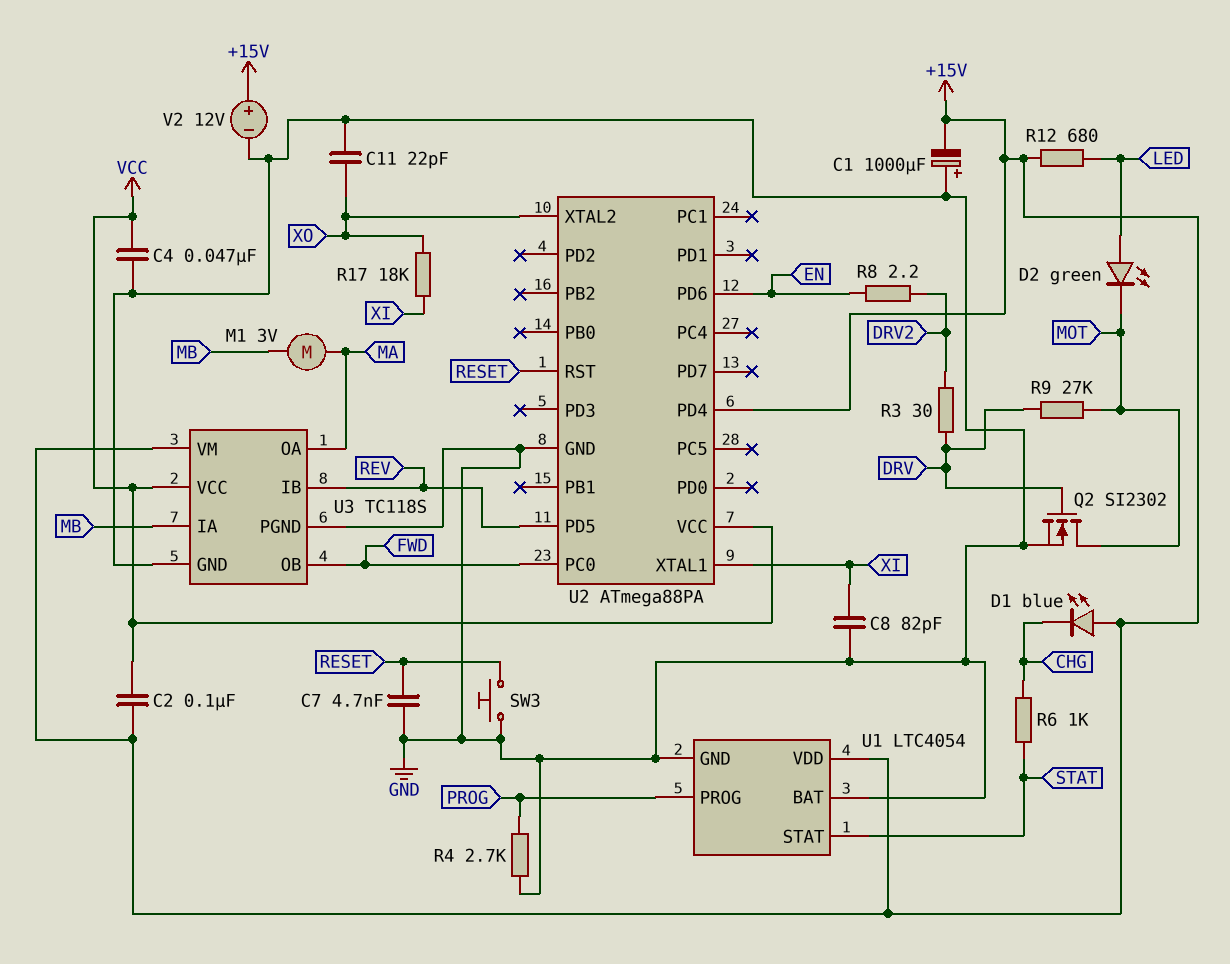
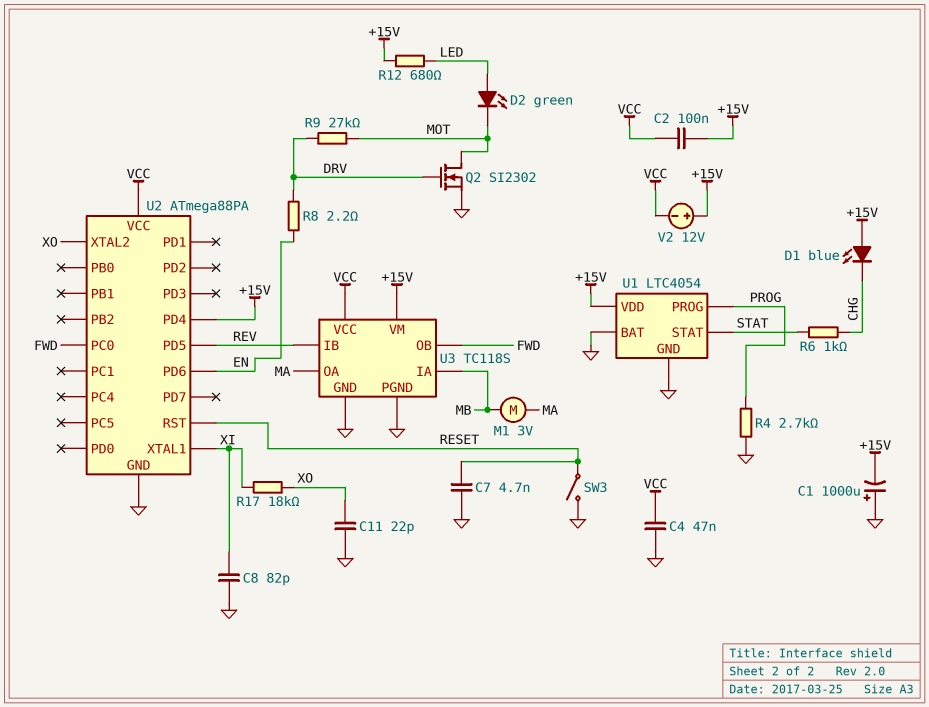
R3: 30 (DRV, DRV2) -> none
R8: 2.2 (DRV2, EN) -> 2.2 (DRV, EN)
SW3: button (GND, RESET) -> switch (GND, RESET)
V2: 12V (plus +15V, minus GND) -> 12V (plus +15V, minus VCC)

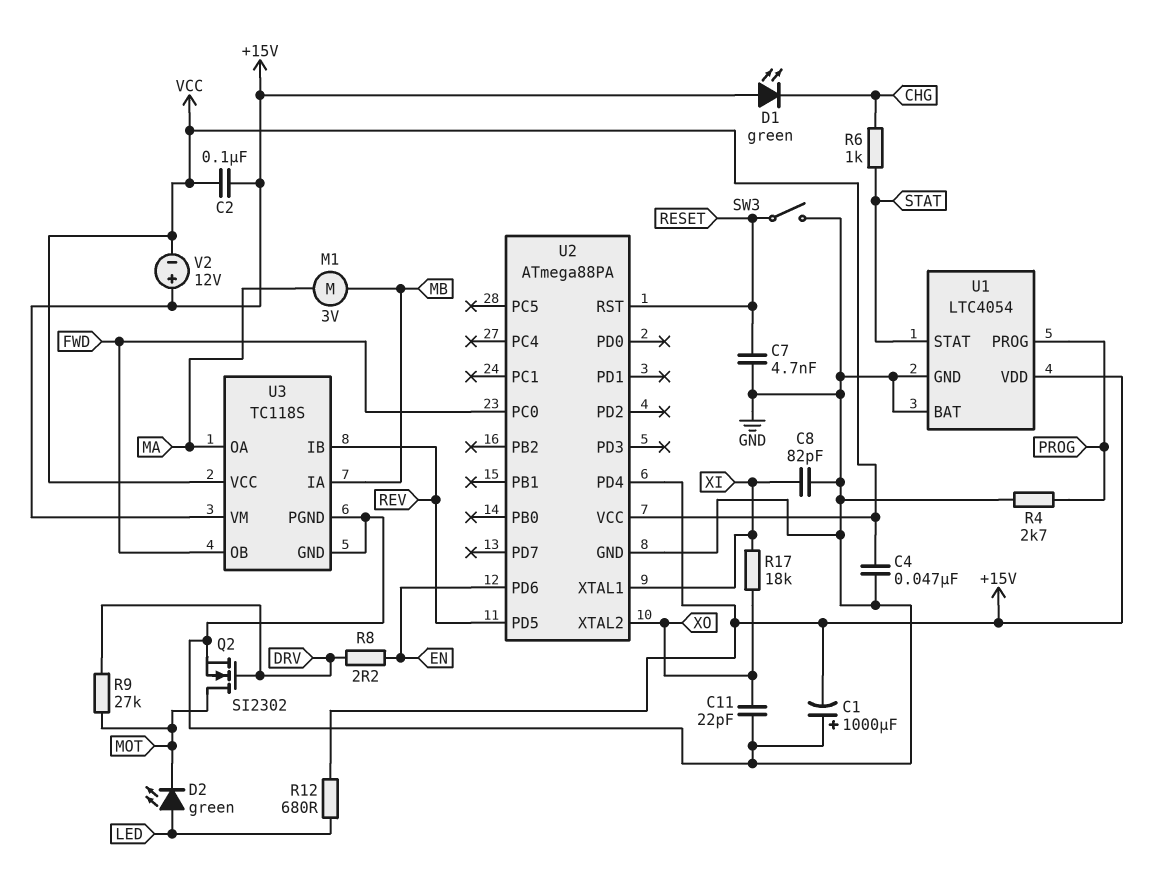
D1: LED blue (A +15V, K CHG) -> LED green (A +15V, K CHG)

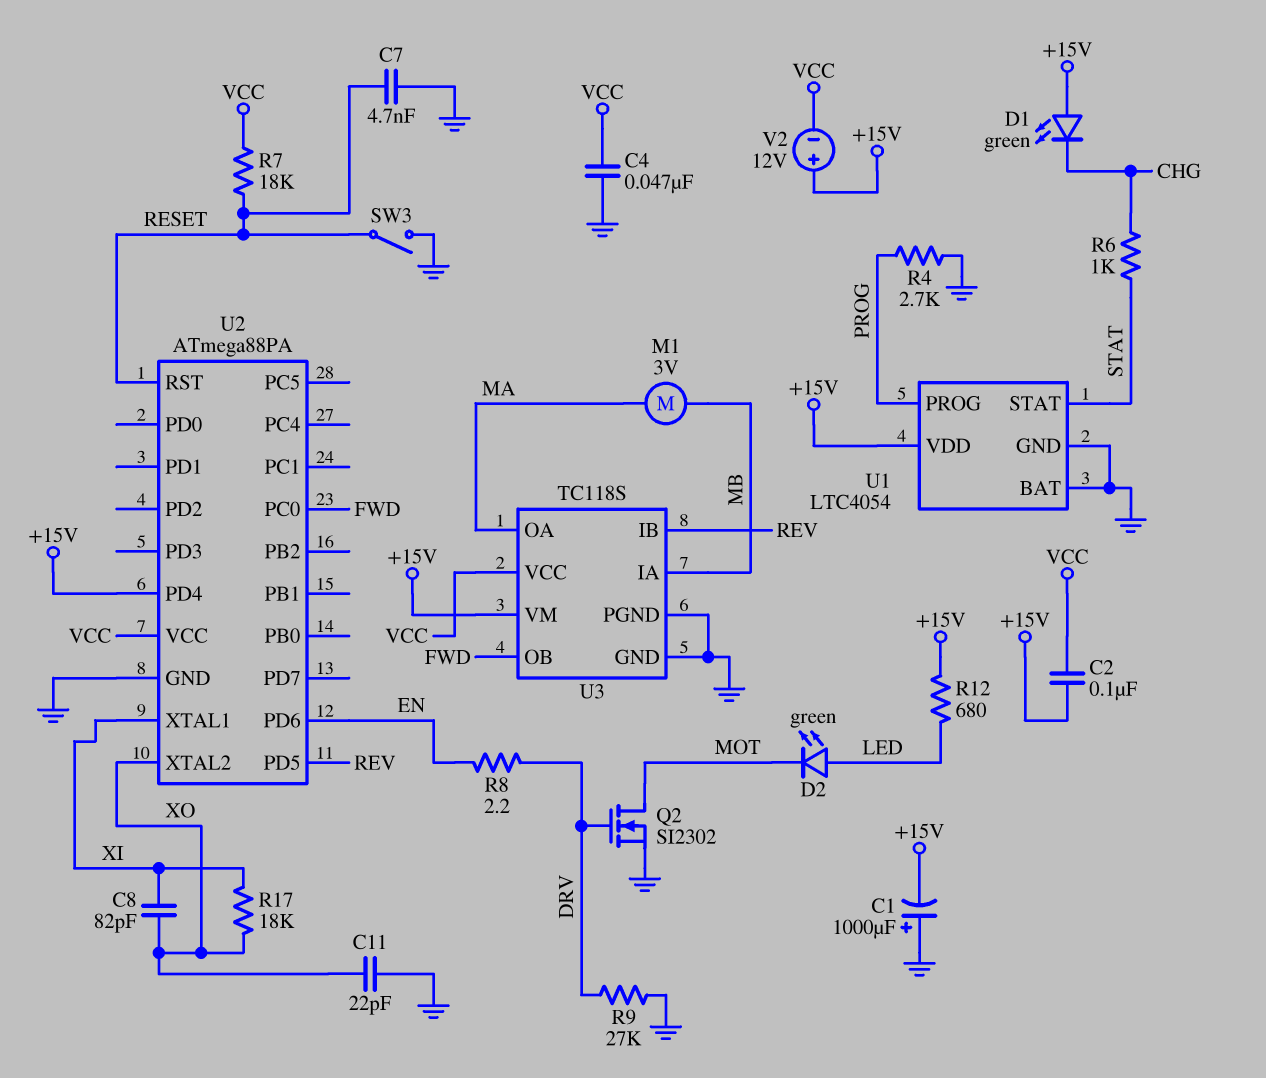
C8: 82pF (GND, XI) -> 82pF (XI, XO)
R7: none -> 18k (RESET, VCC)
R9: 27k (DRV, MOT) -> 27k (DRV, GND)

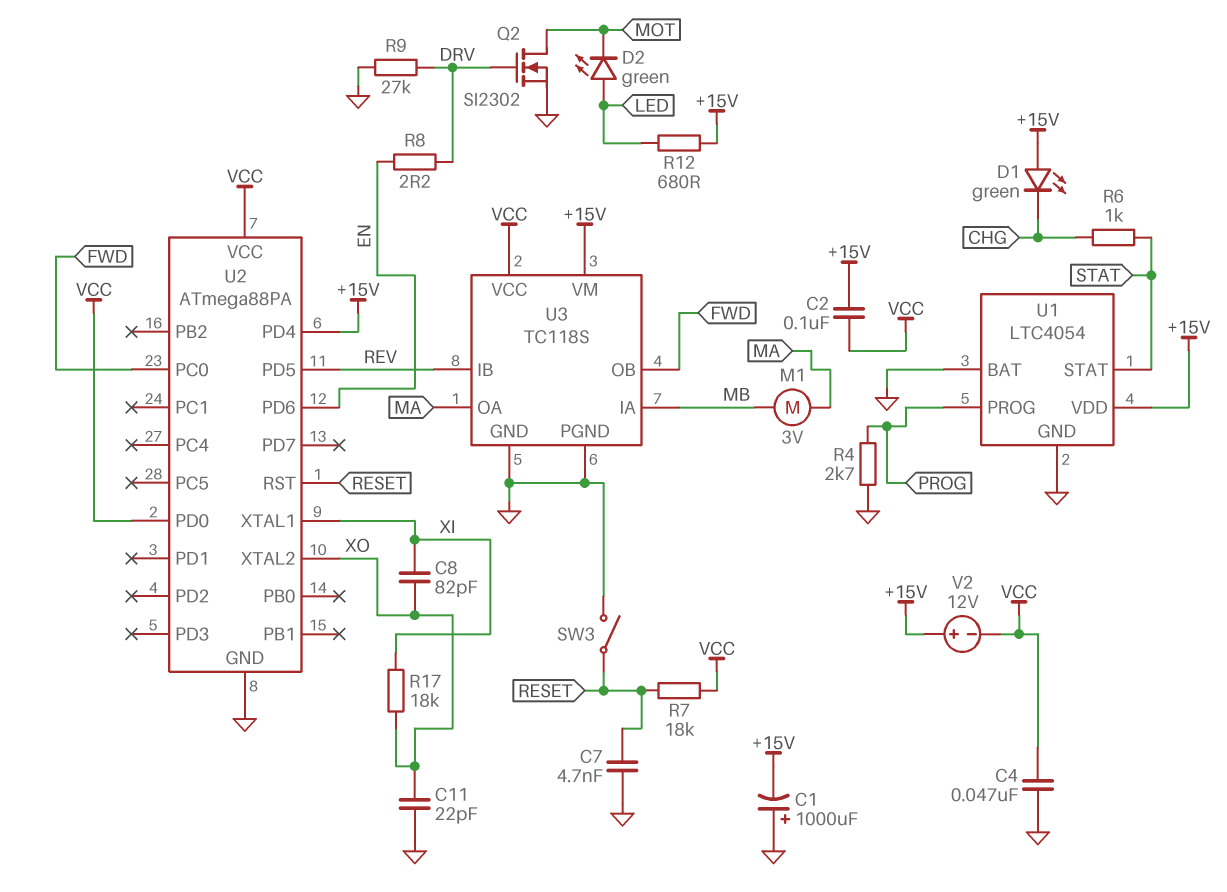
U2 pin PD0: none -> VCC

